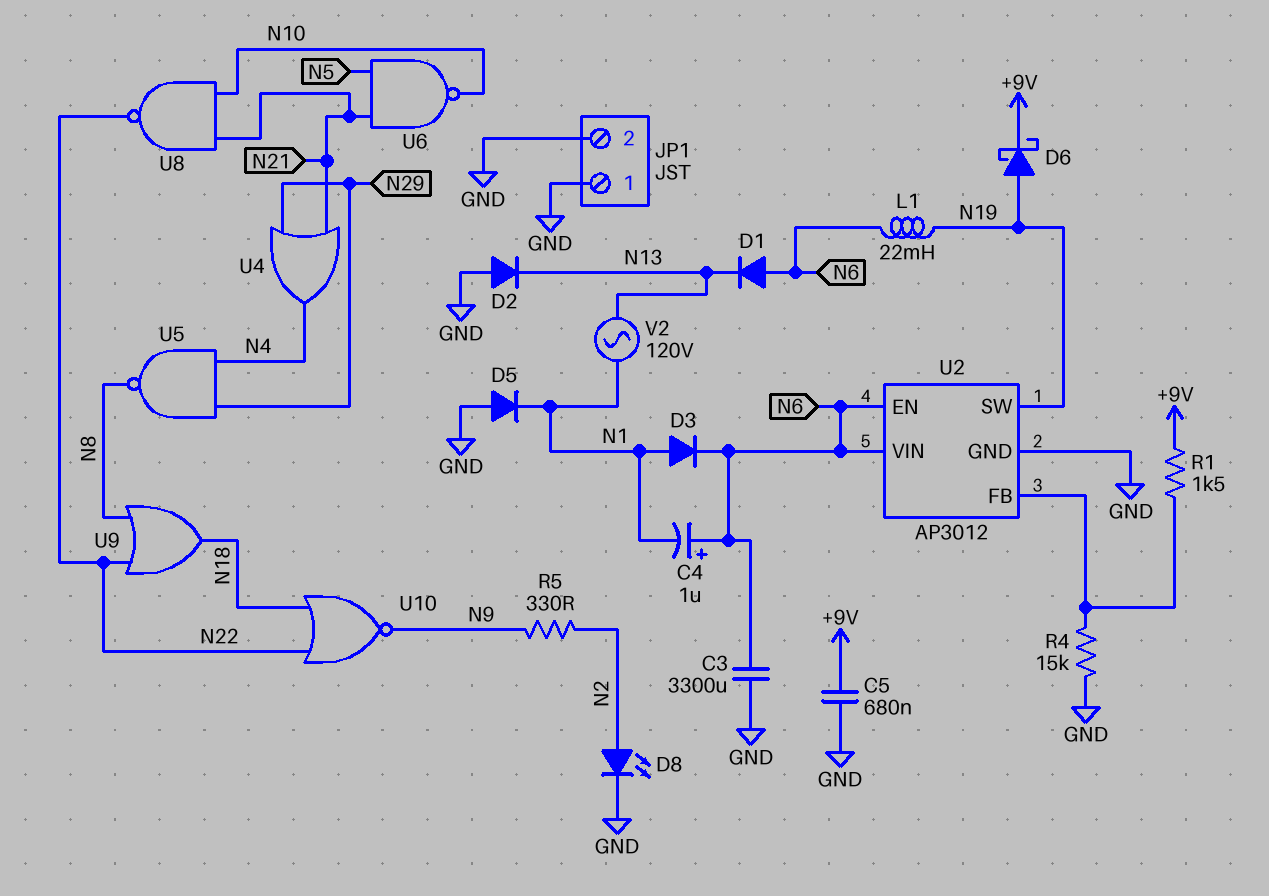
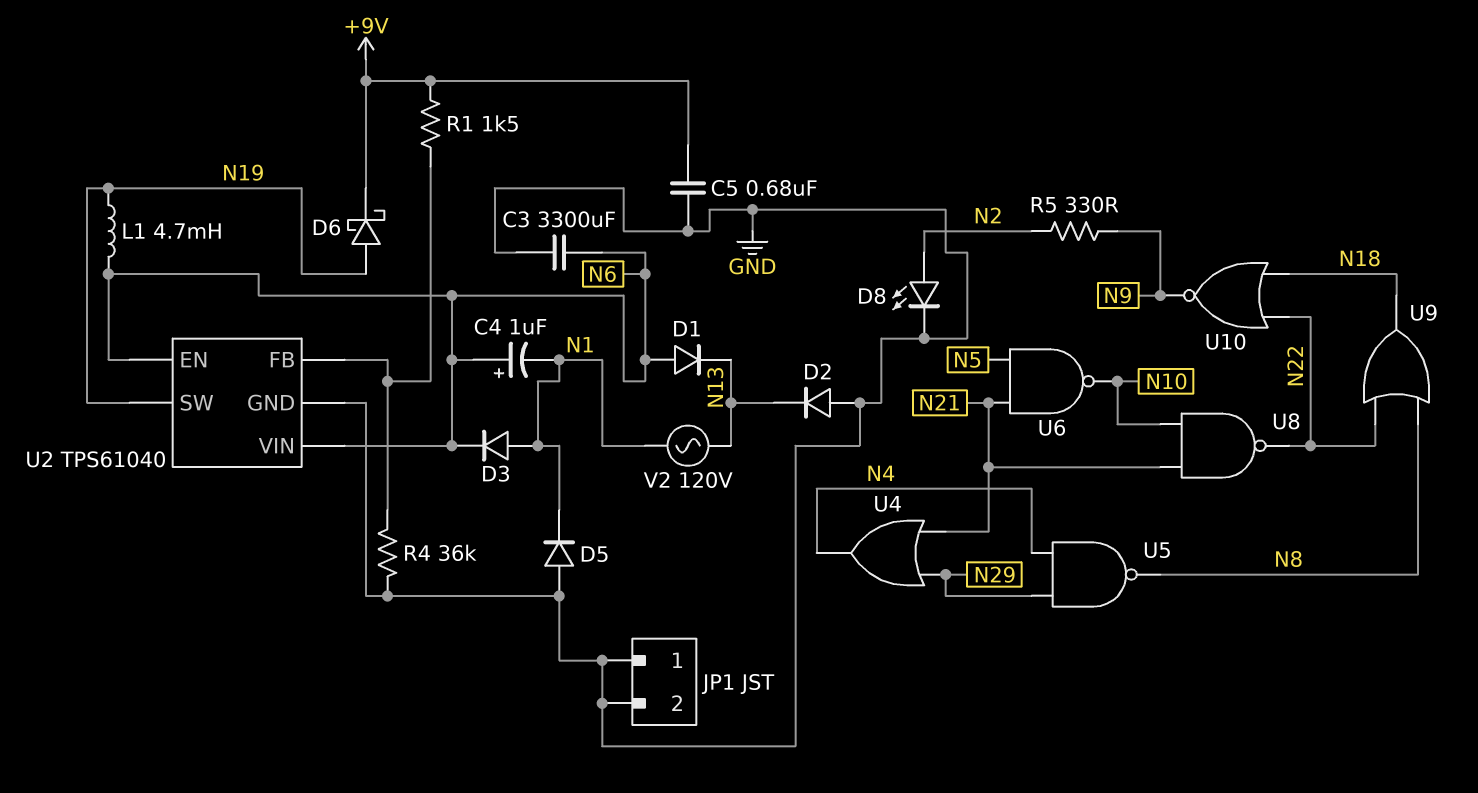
L1: 22mH (N6, N19) -> 4.7mH (N6, N19)
R4: 15k (GND, U2/FB) -> 36k (GND, U2/FB)
U2: AP3012 -> TPS61040

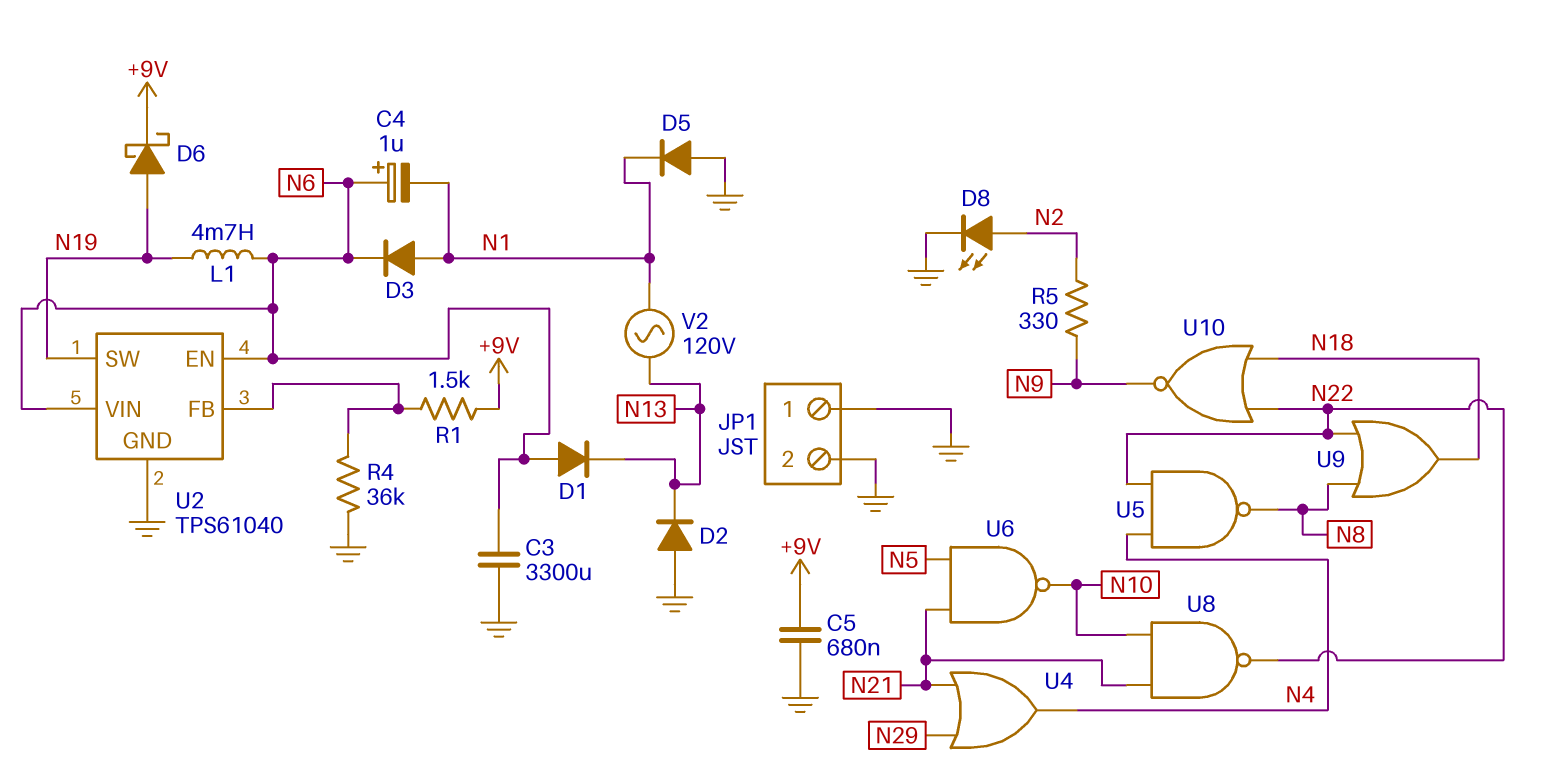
U5: NAND (in N4, in N29, out N8) -> NAND (in N4, in N22, out N8)

